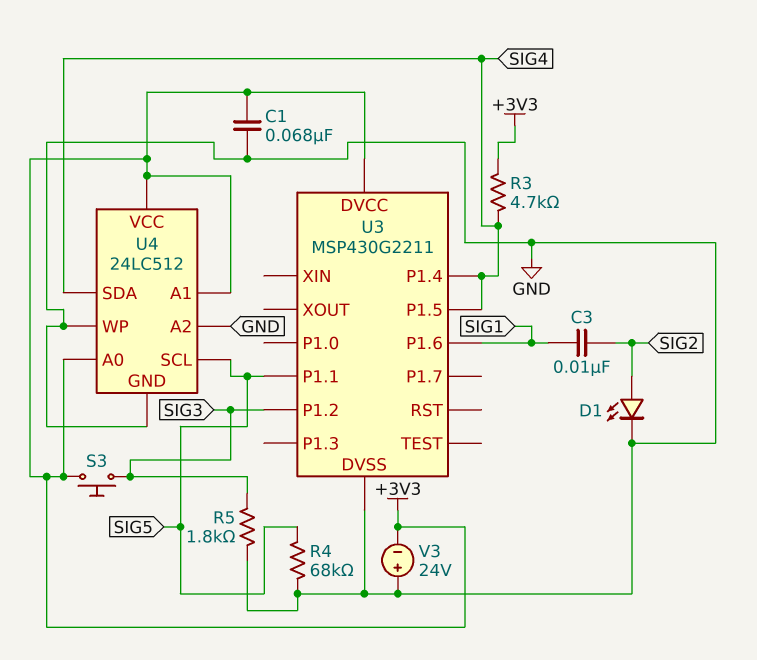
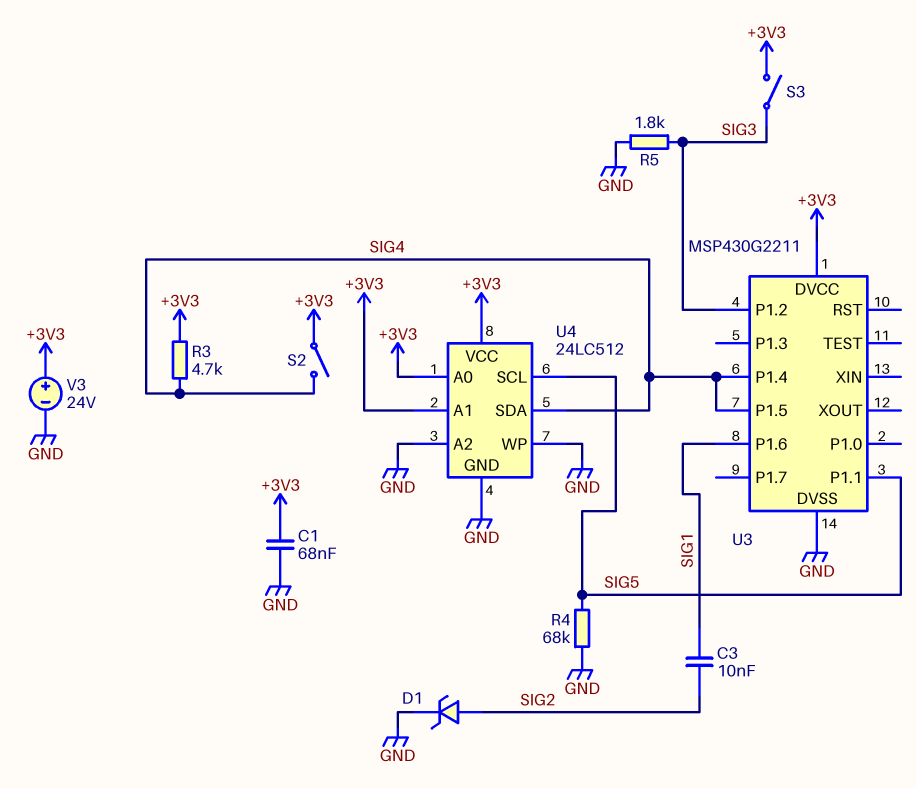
D1: LED (A SIG2, K GND) -> zener (A SIG2, K GND)
S2: none -> switch (+3V3, SIG4)
S3: button (+3V3, SIG3) -> switch (+3V3, SIG3)
V3: 24V (plus GND, minus +3V3) -> 24V (plus +3V3, minus GND)

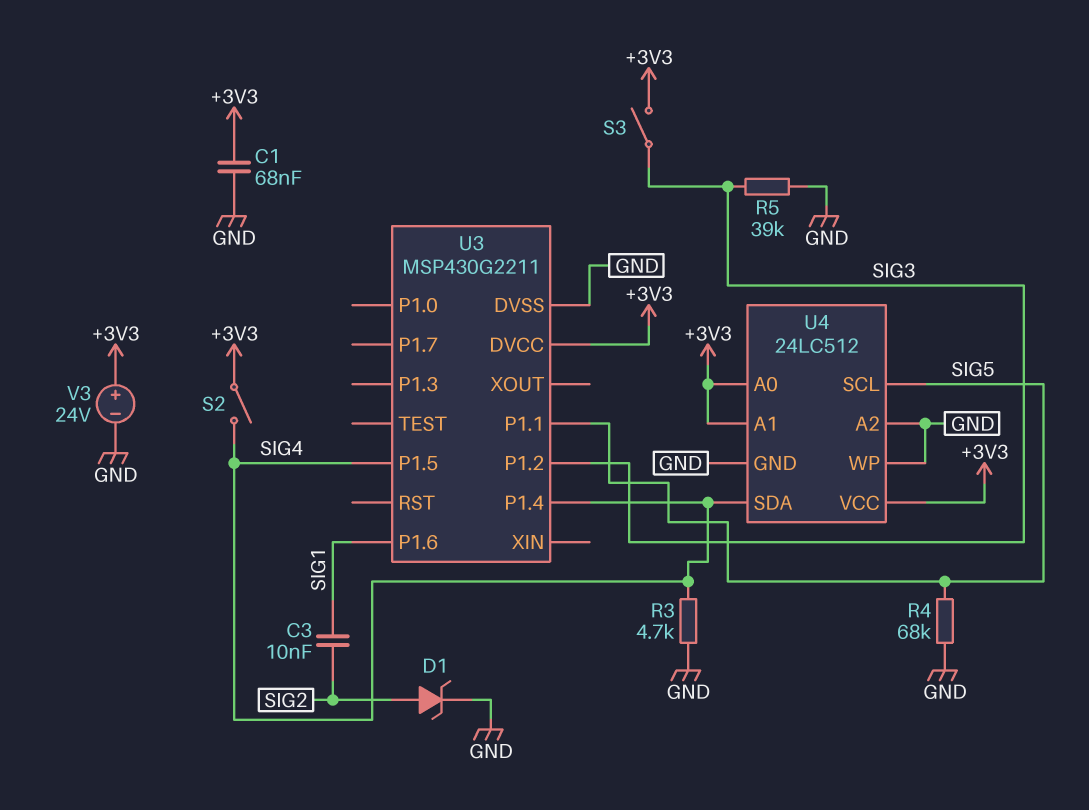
R3: 4.7k (+3V3, SIG4) -> 4.7k (GND, SIG4)
R5: 1.8k (GND, SIG3) -> 39k (GND, SIG3)

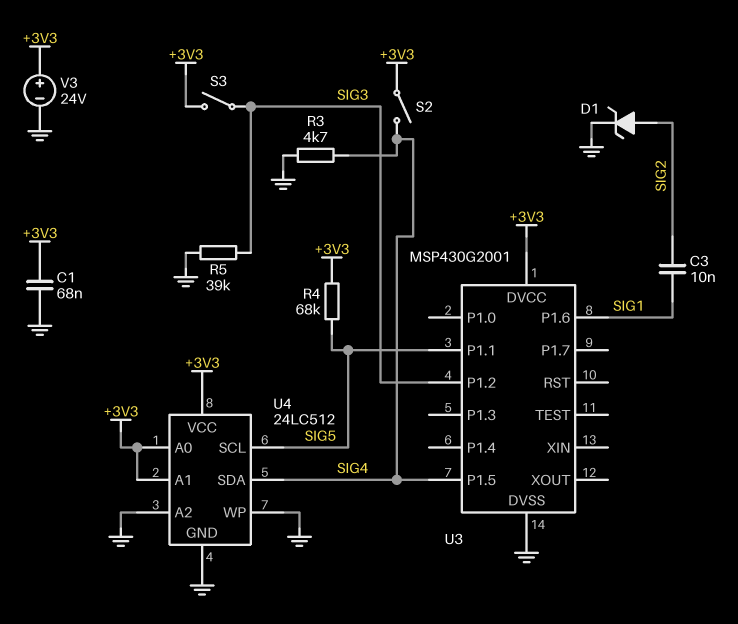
R4: 68k (GND, SIG5) -> 68k (+3V3, SIG5)
U3: MSP430G2211 -> MSP430G2001
U3 pin P1.4: SIG4 -> none

